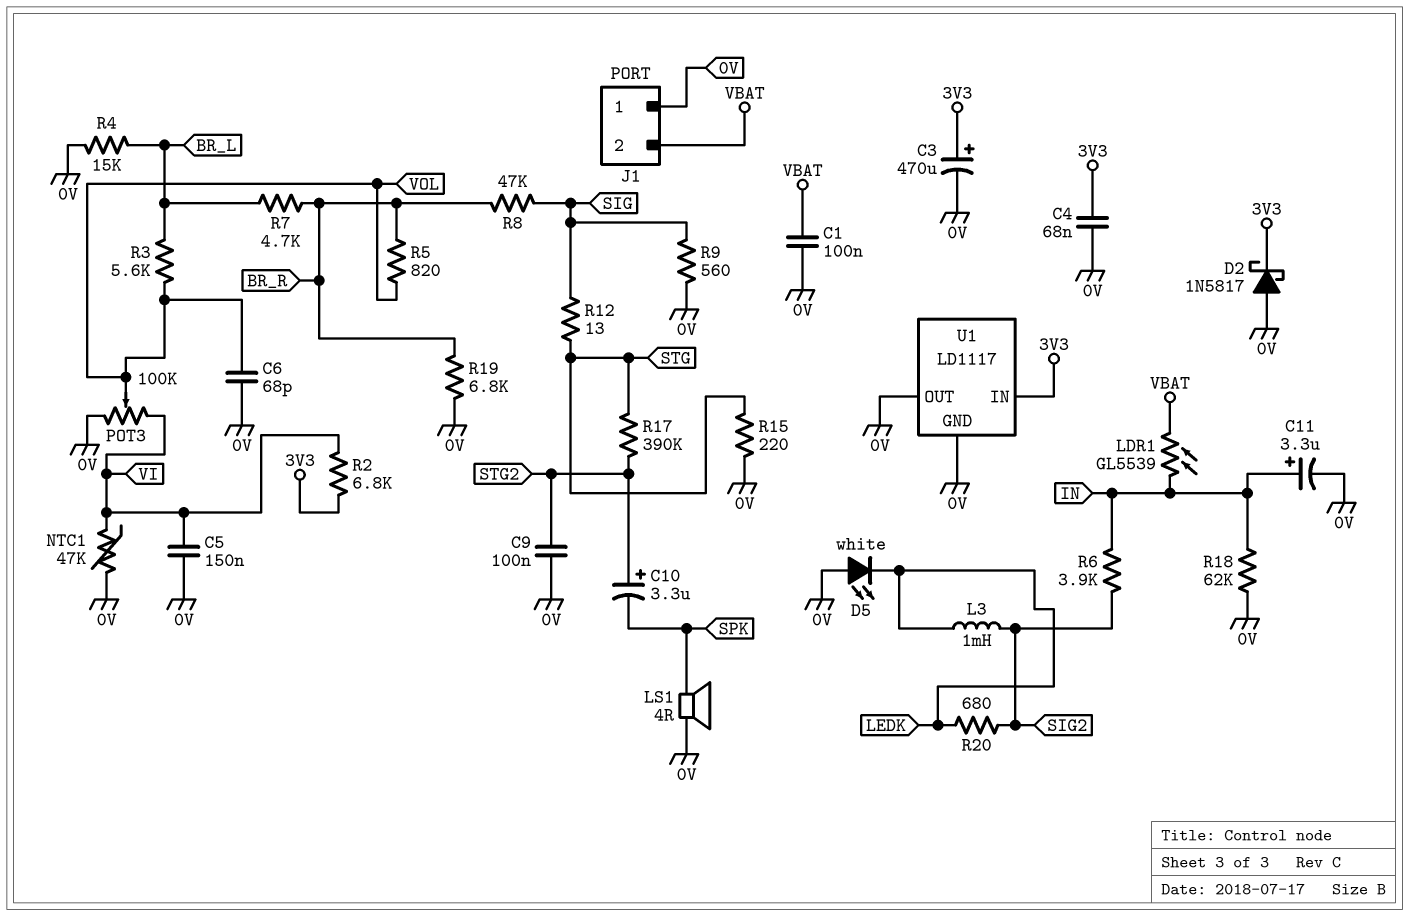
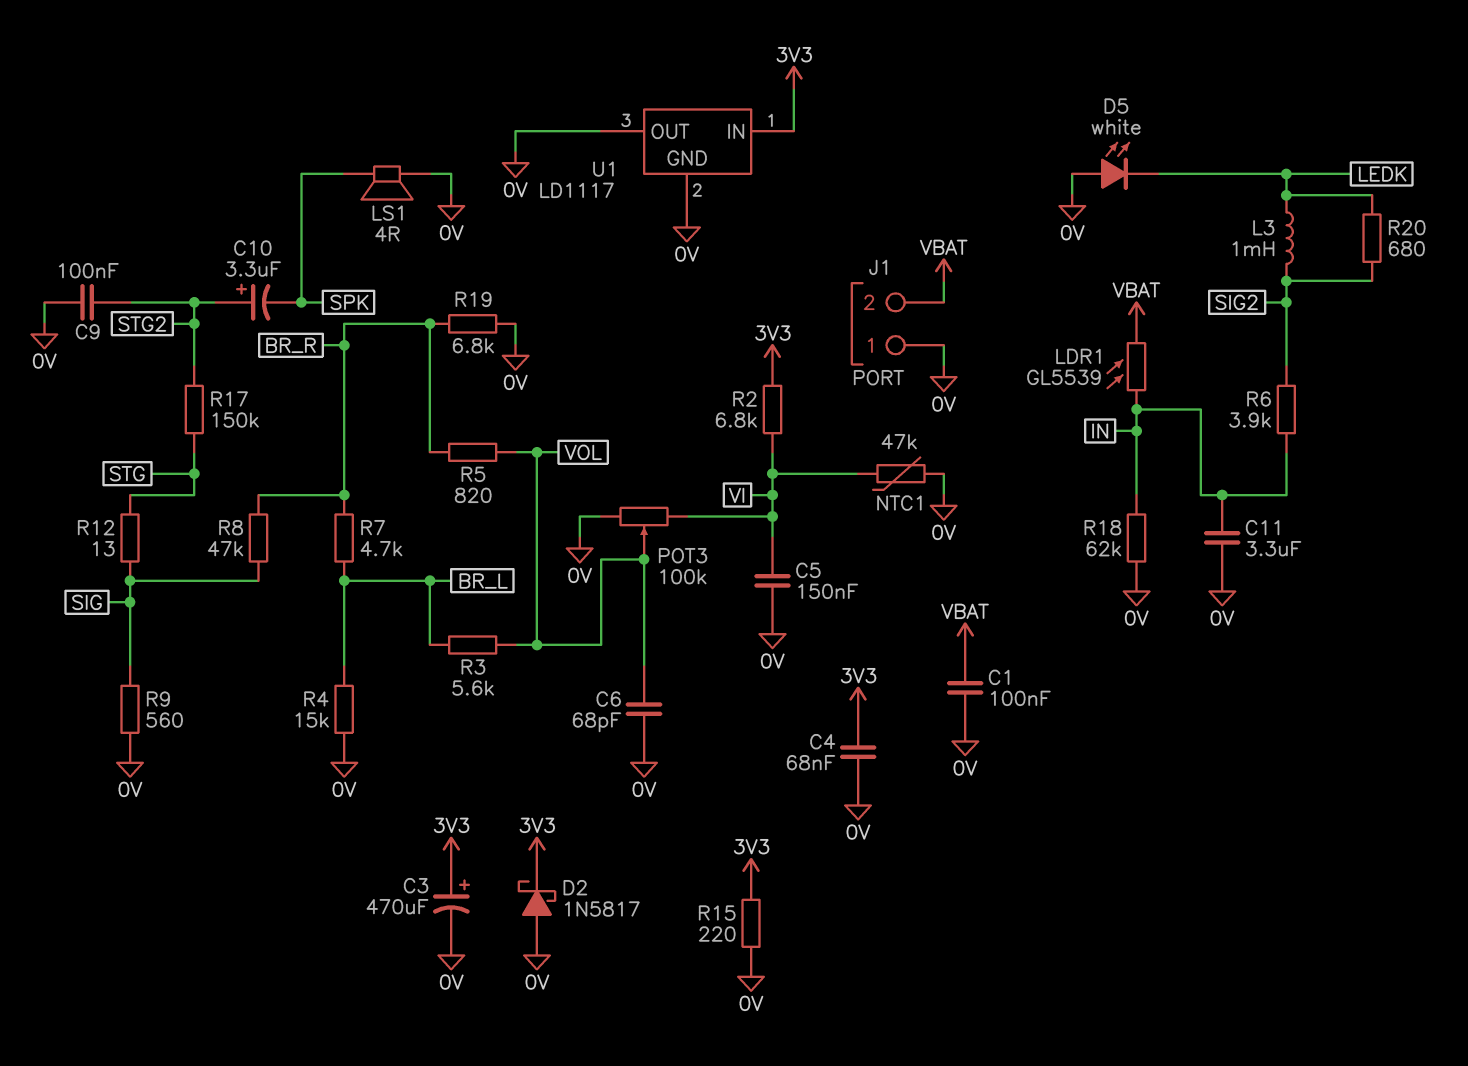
C11: 3.3uF (plus IN, minus 0V) -> 3.3uF (0V, IN)
R15: 220 (0V, STG) -> 220 (0V, 3V3)
R17: 390k (STG, STG2) -> 150k (STG, STG2)

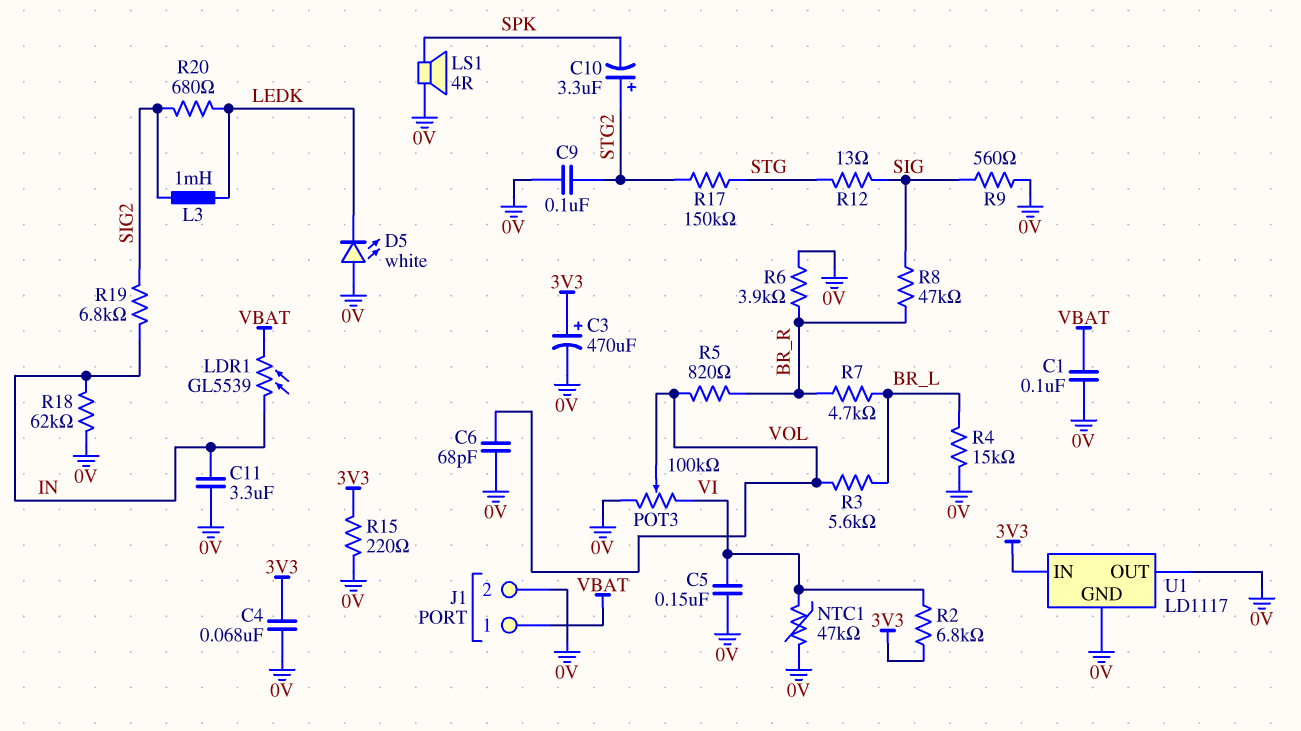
D2: schottky 1N5817 (A 0V, K 3V3) -> none
J1 pin 1: 0V -> VBAT
J1 pin 2: VBAT -> 0V
R6: 3.9k (IN, SIG2) -> 3.9k (0V, BR_R)
R19: 6.8k (0V, BR_R) -> 6.8k (IN, SIG2)

